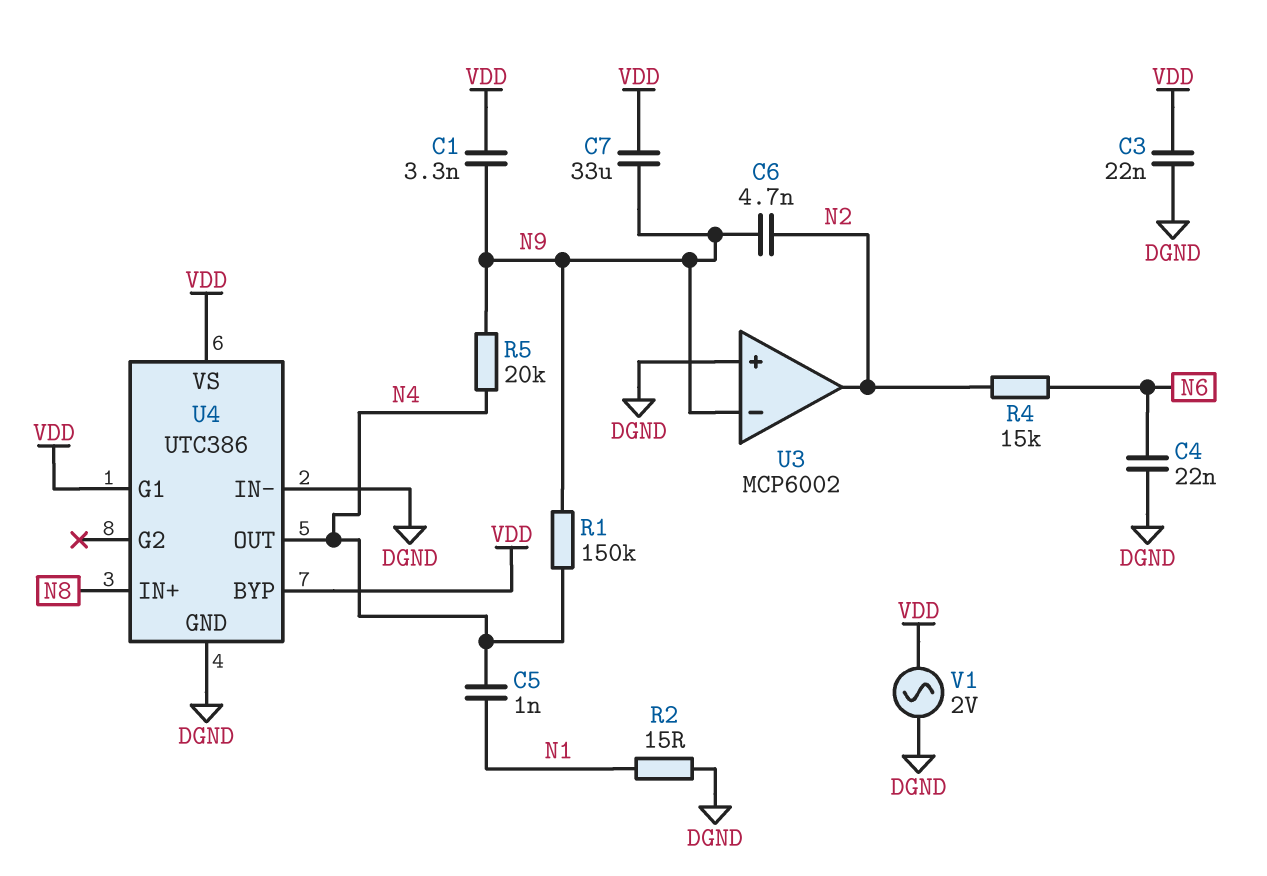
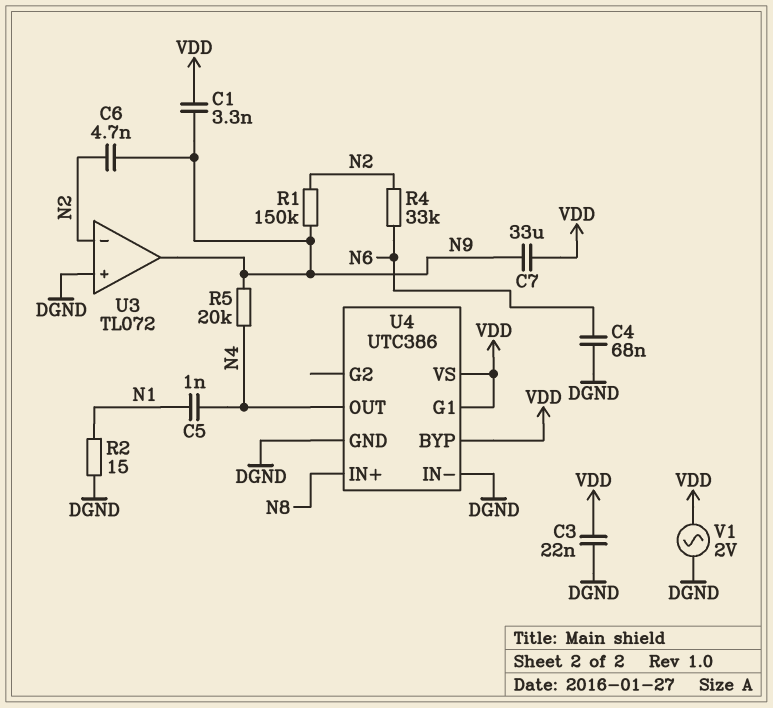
C4: 22nF (DGND, N6) -> 68nF (DGND, N6)
R1: 150k (N4, N9) -> 150k (N2, N9)
R4: 15k (N2, N6) -> 33k (N2, N6)
U3: MCP6002 -> TL072
U3 pin in-: N9 -> N2
U3 pin out: N2 -> N9

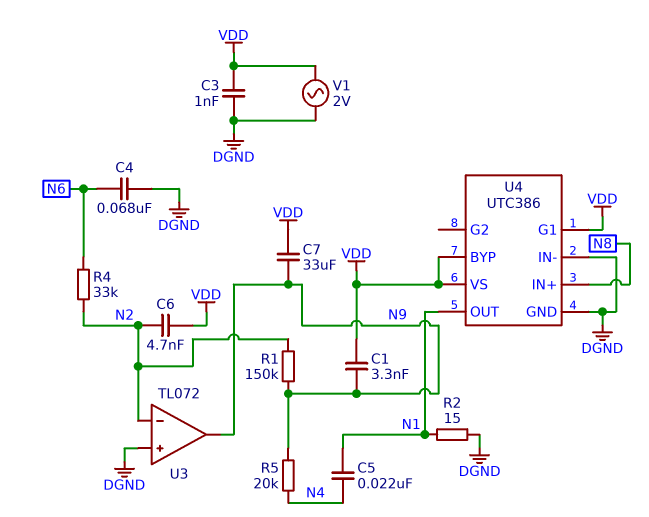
C3: 22nF (DGND, VDD) -> 1nF (DGND, VDD)
C5: 1nF (N1, N4) -> 22nF (N1, N4)
C6: 4.7nF (N2, N9) -> 4.7nF (N2, VDD)
U4 pin OUT: N4 -> N1

